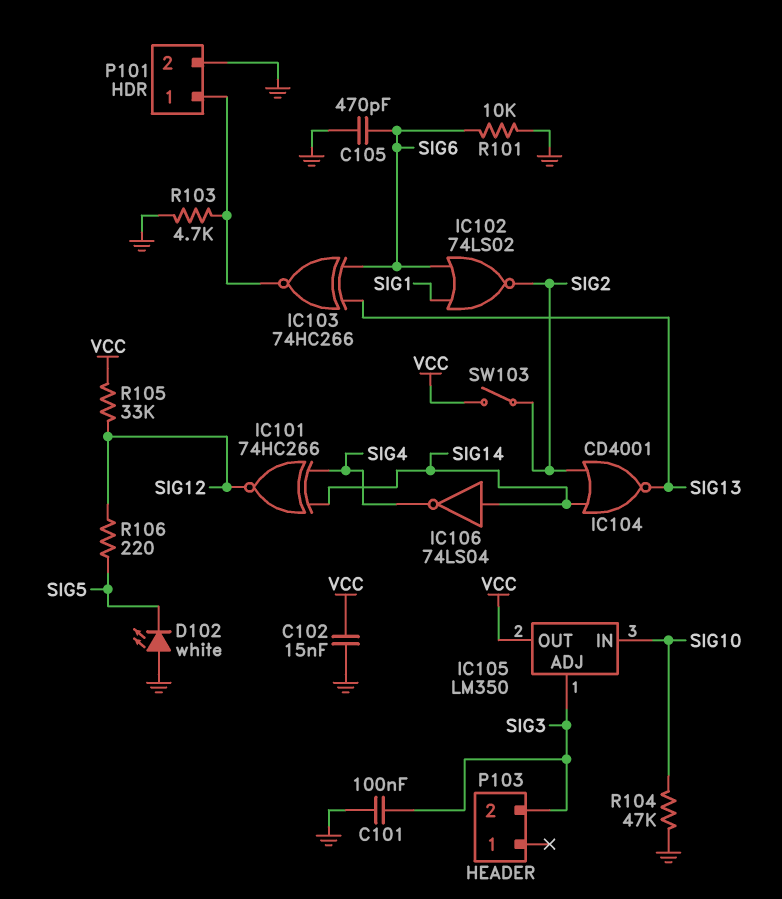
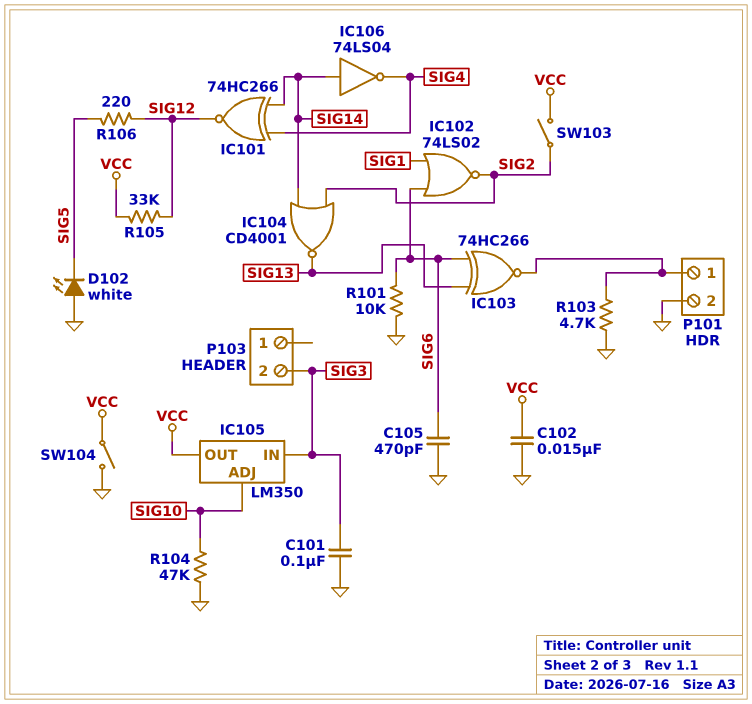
IC105 pin ADJ: SIG3 -> SIG10
IC105 pin IN: SIG10 -> SIG3
SW104: none -> switch (GND, VCC)

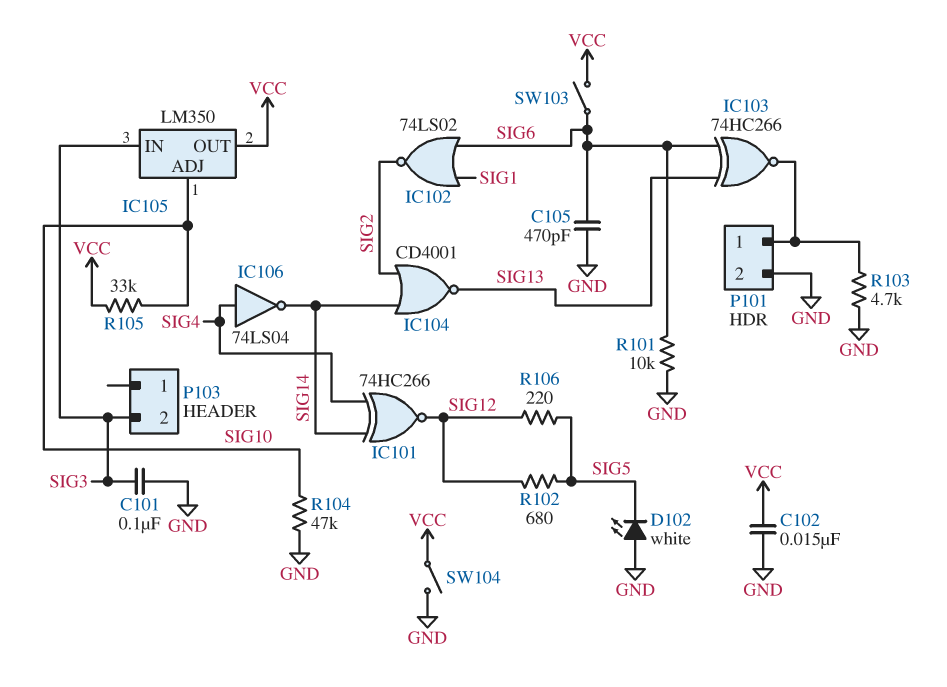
IC106: NOT 74LS04 (in SIG14, out SIG4) -> NOT 74LS04 (in SIG4, out SIG14)
R102: none -> 680 (SIG5, SIG12)
R105: 33k (SIG12, VCC) -> 33k (SIG10, VCC)
SW103: switch (SIG2, VCC) -> switch (SIG6, VCC)

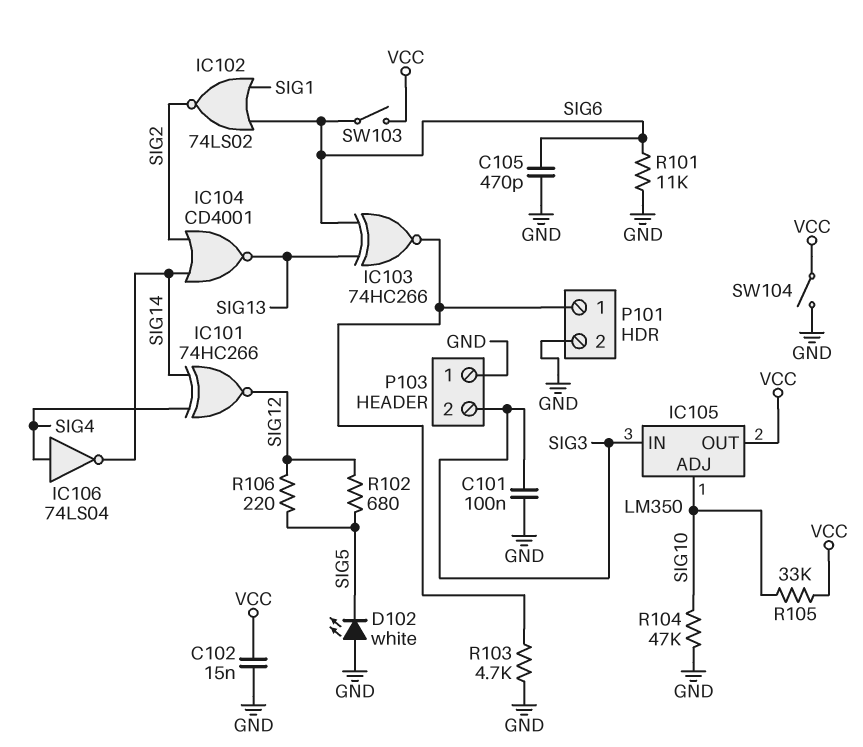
P103 pin 1: none -> GND
R101: 10k (GND, SIG6) -> 11k (GND, SIG6)

